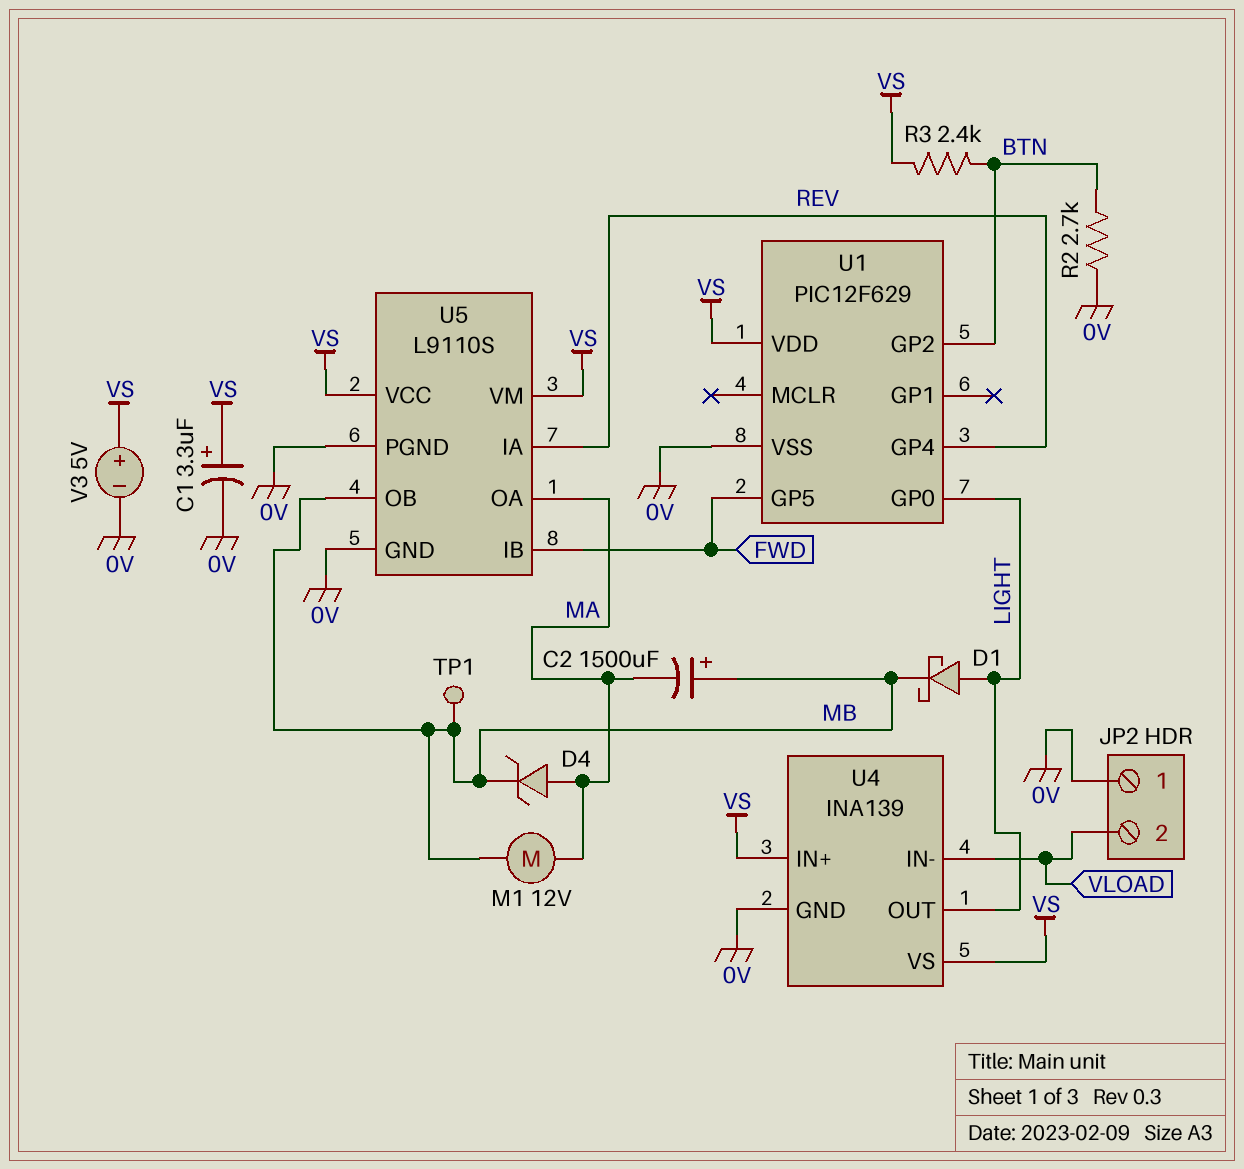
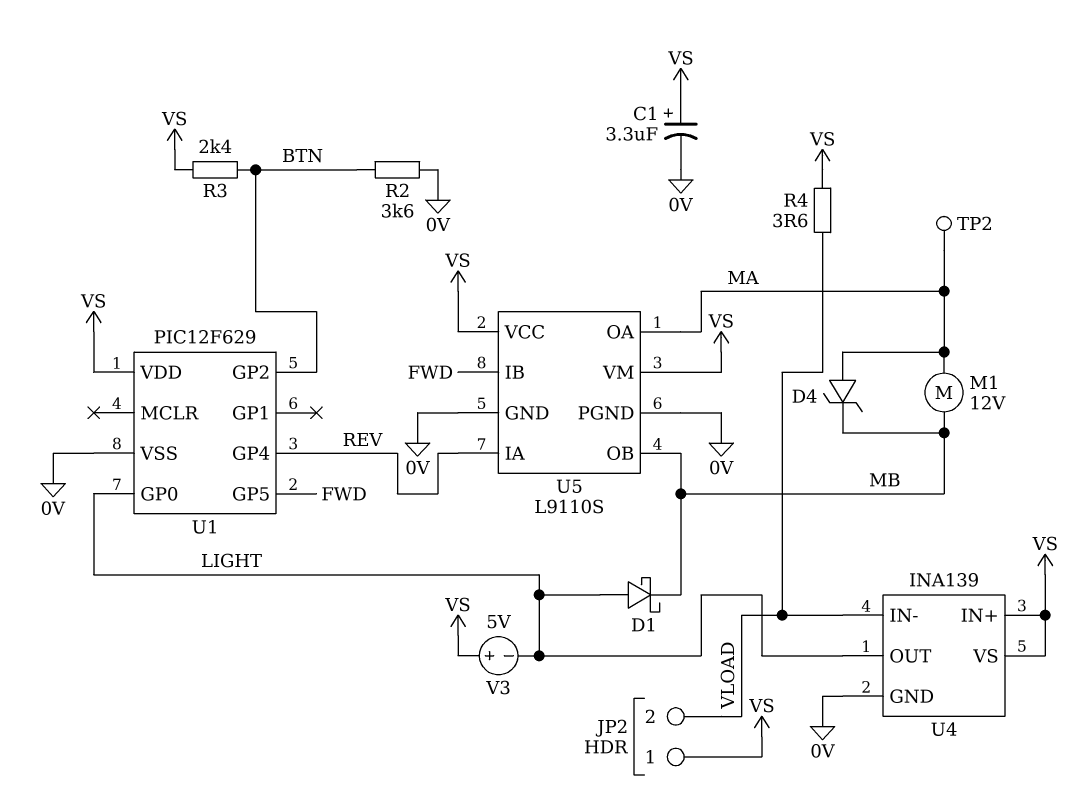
C2: 1500uF (plus MB, minus MA) -> none
JP2 pin 1: 0V -> VS
R2: 2.7k (0V, BTN) -> 3.6k (0V, BTN)
R4: none -> 3.6 (VLOAD, VS)
TP1: test point (MB) -> none
TP2: none -> test point (MA)
V3: 5V (plus VS, minus 0V) -> 5V (plus VS, minus LIGHT)

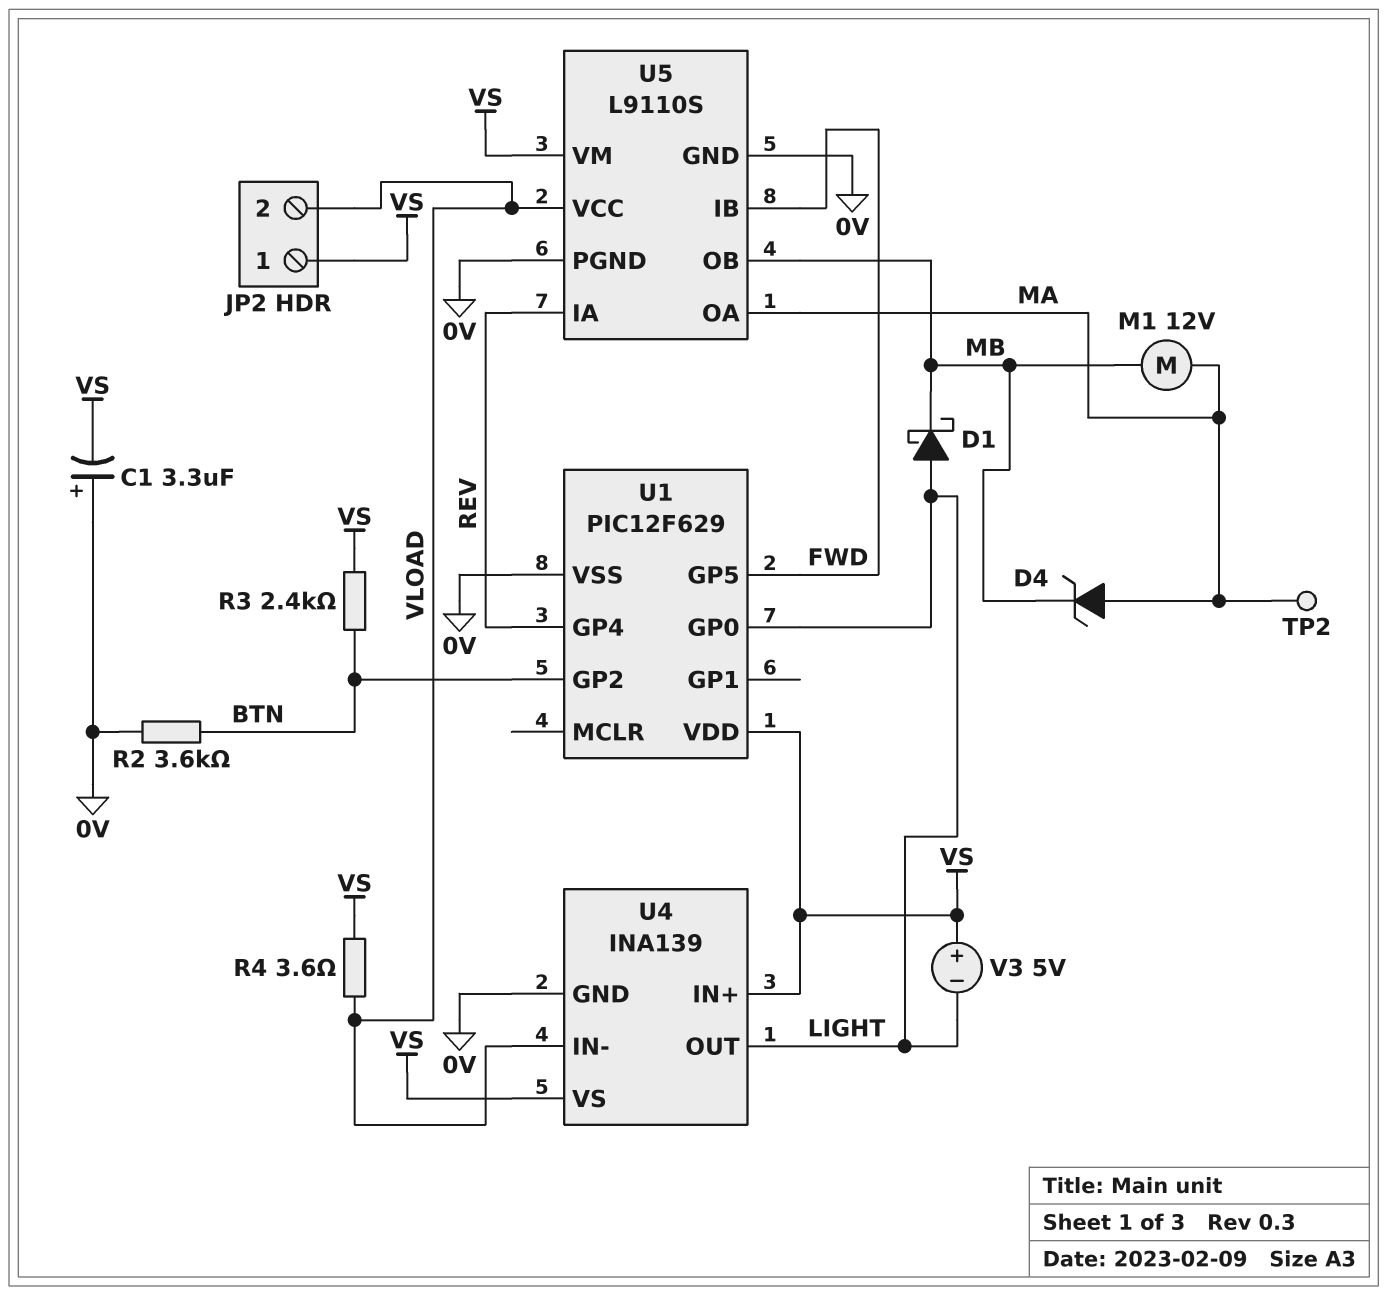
C1: 3.3uF (plus VS, minus 0V) -> 3.3uF (plus 0V, minus VS)
U5 pin VCC: VS -> VLOAD

